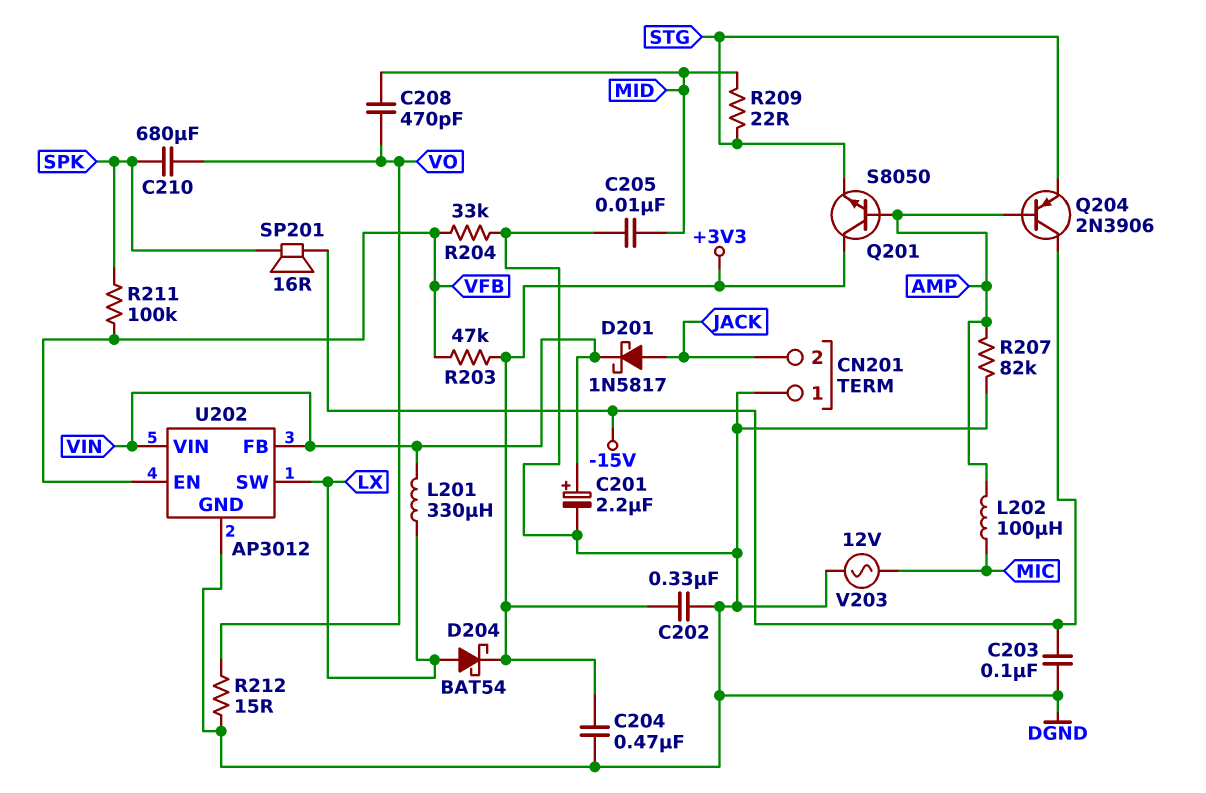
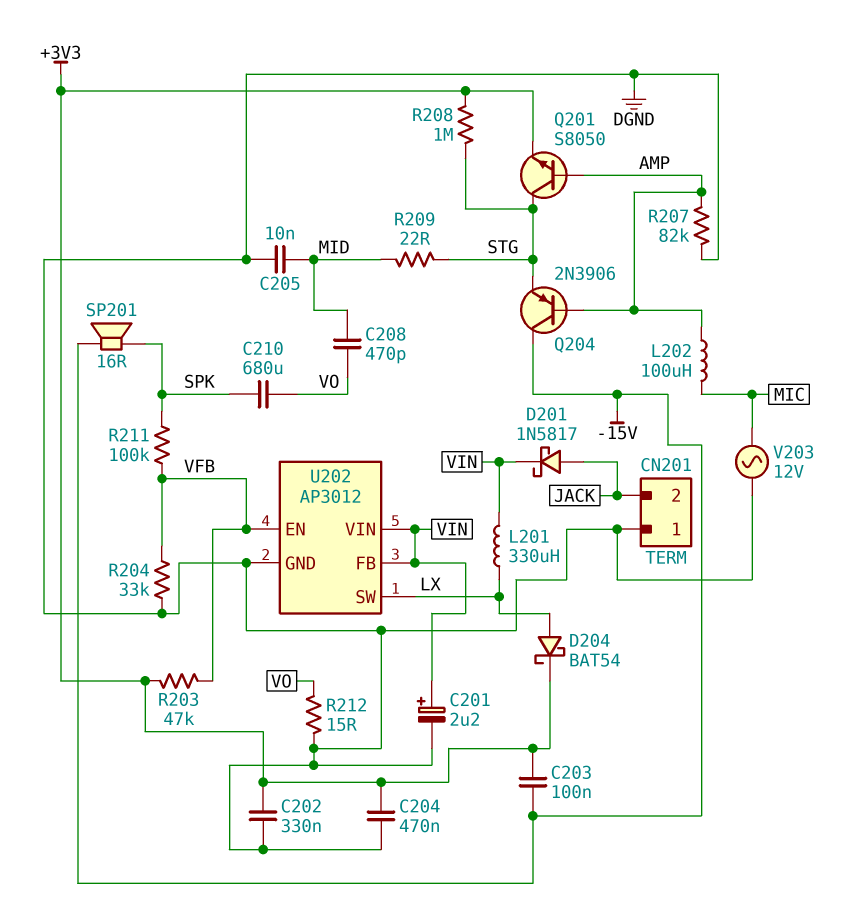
C203: 100nF (-15V, DGND) -> 100nF (+3V3, -15V)
Q201: NPN S8050 (B AMP, C +3V3, E STG) -> NPN S8050 (B AMP, C STG, E +3V3)
R208: none -> 1M (+3V3, STG)

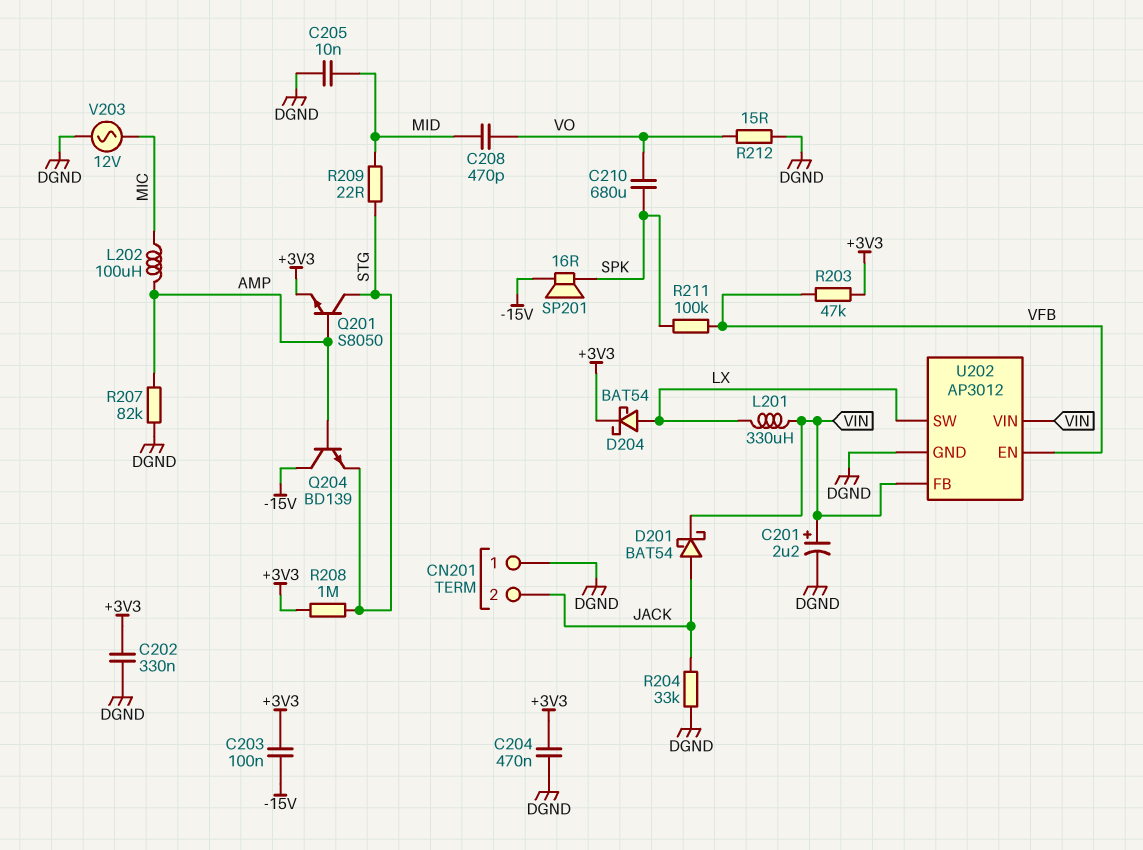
D201: schottky 1N5817 (A JACK, K VIN) -> schottky BAT54 (A JACK, K VIN)
Q204: PNP 2N3906 (B AMP, C -15V, E STG) -> NPN BD139 (B AMP, C -15V, E STG)
R204: 33k (DGND, VFB) -> 33k (DGND, JACK)

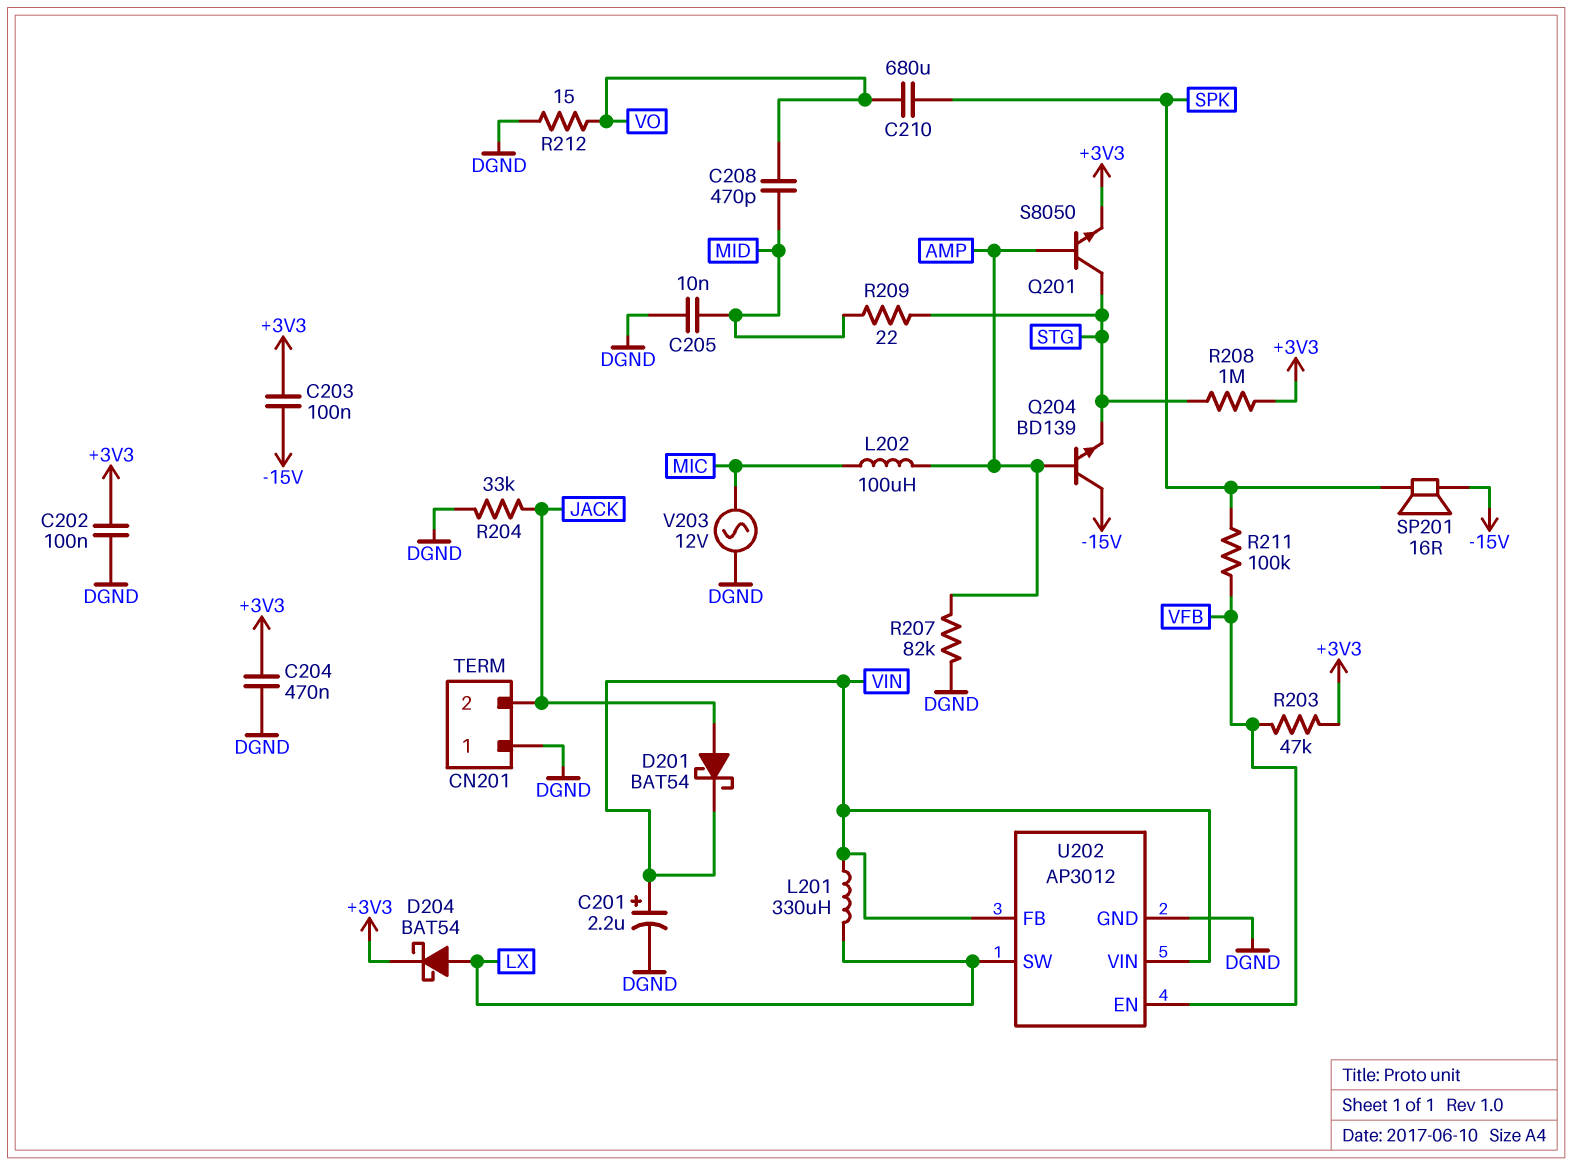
C202: 330nF (+3V3, DGND) -> 100nF (+3V3, DGND)

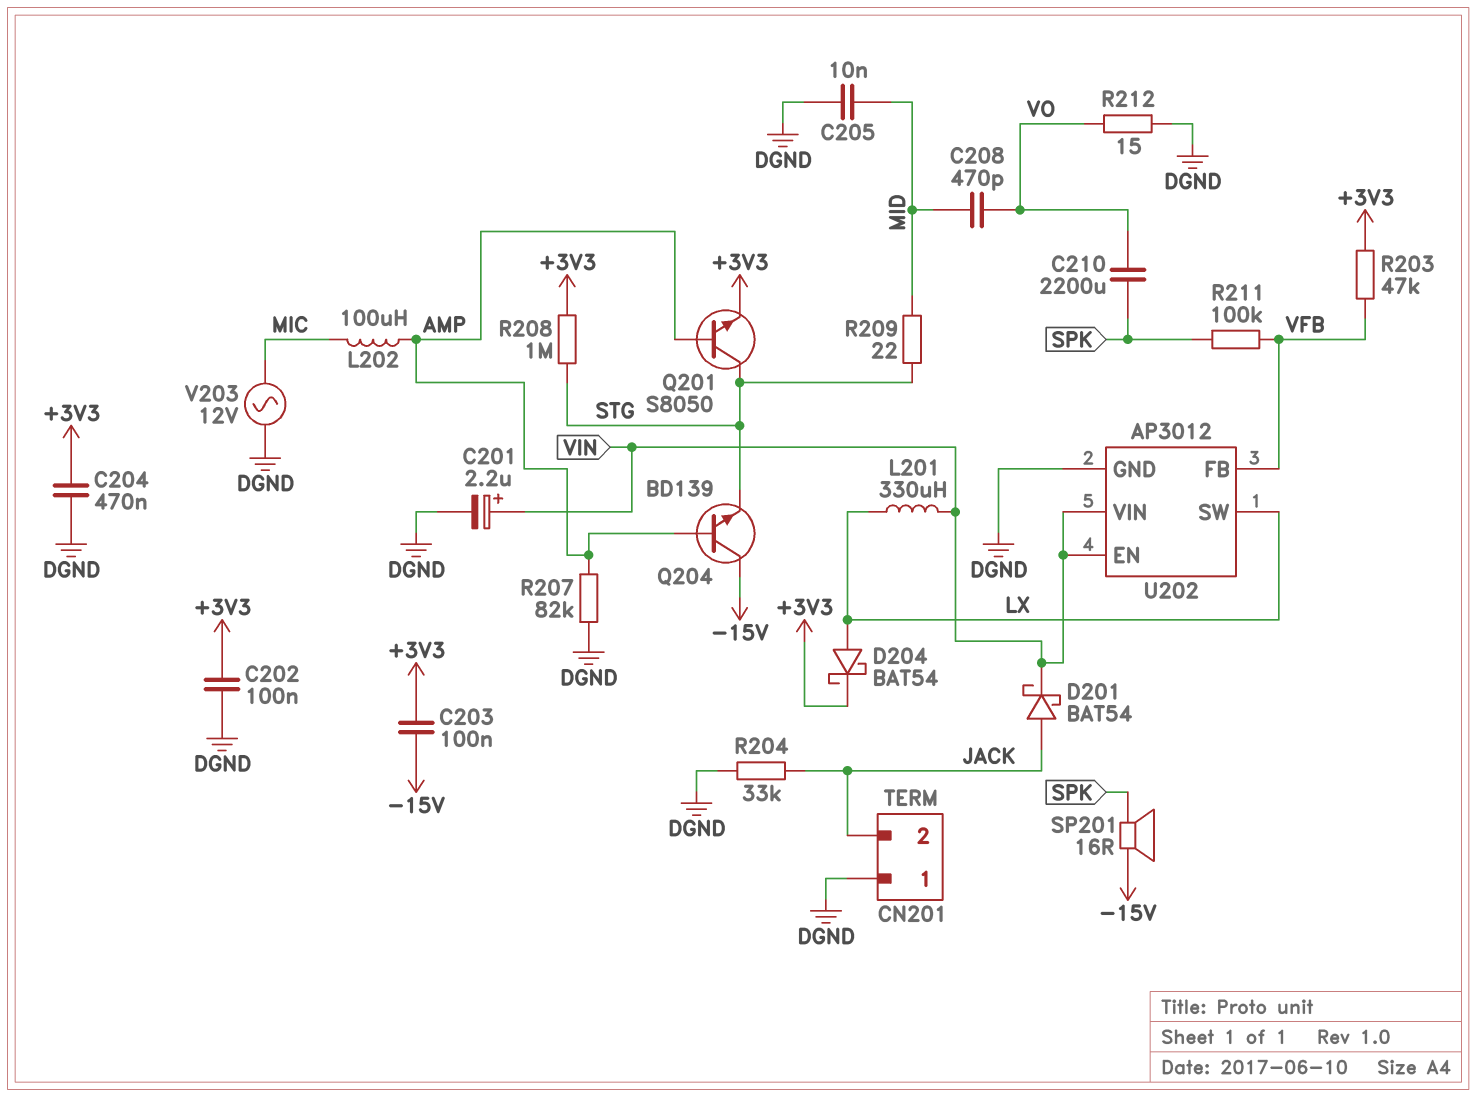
C210: 680uF (SPK, VO) -> 2200uF (SPK, VO)
U202 pin EN: VFB -> VIN
U202 pin FB: VIN -> VFB

